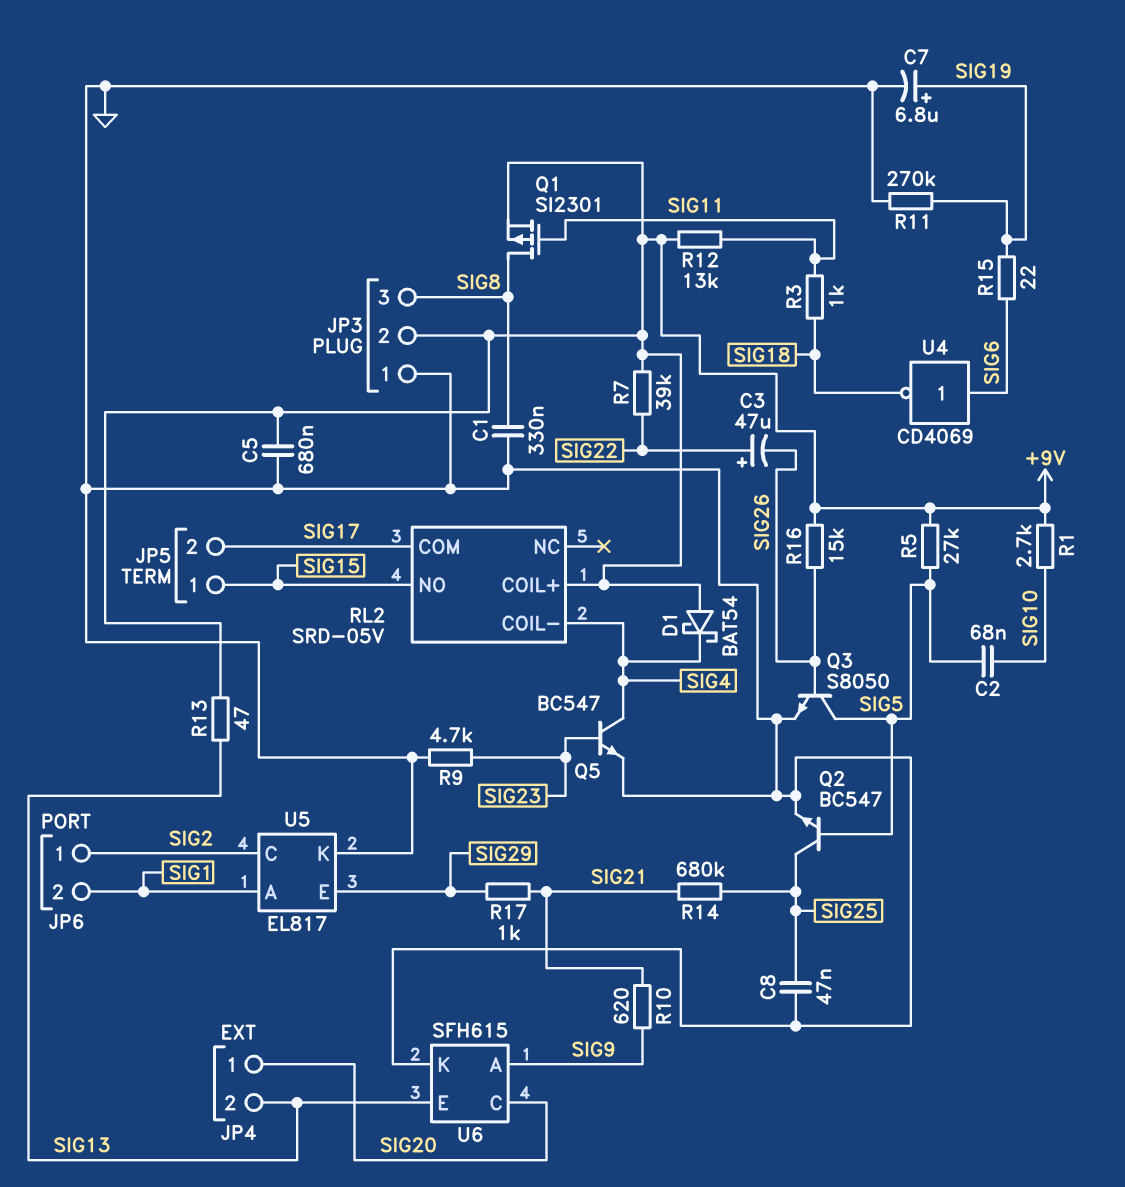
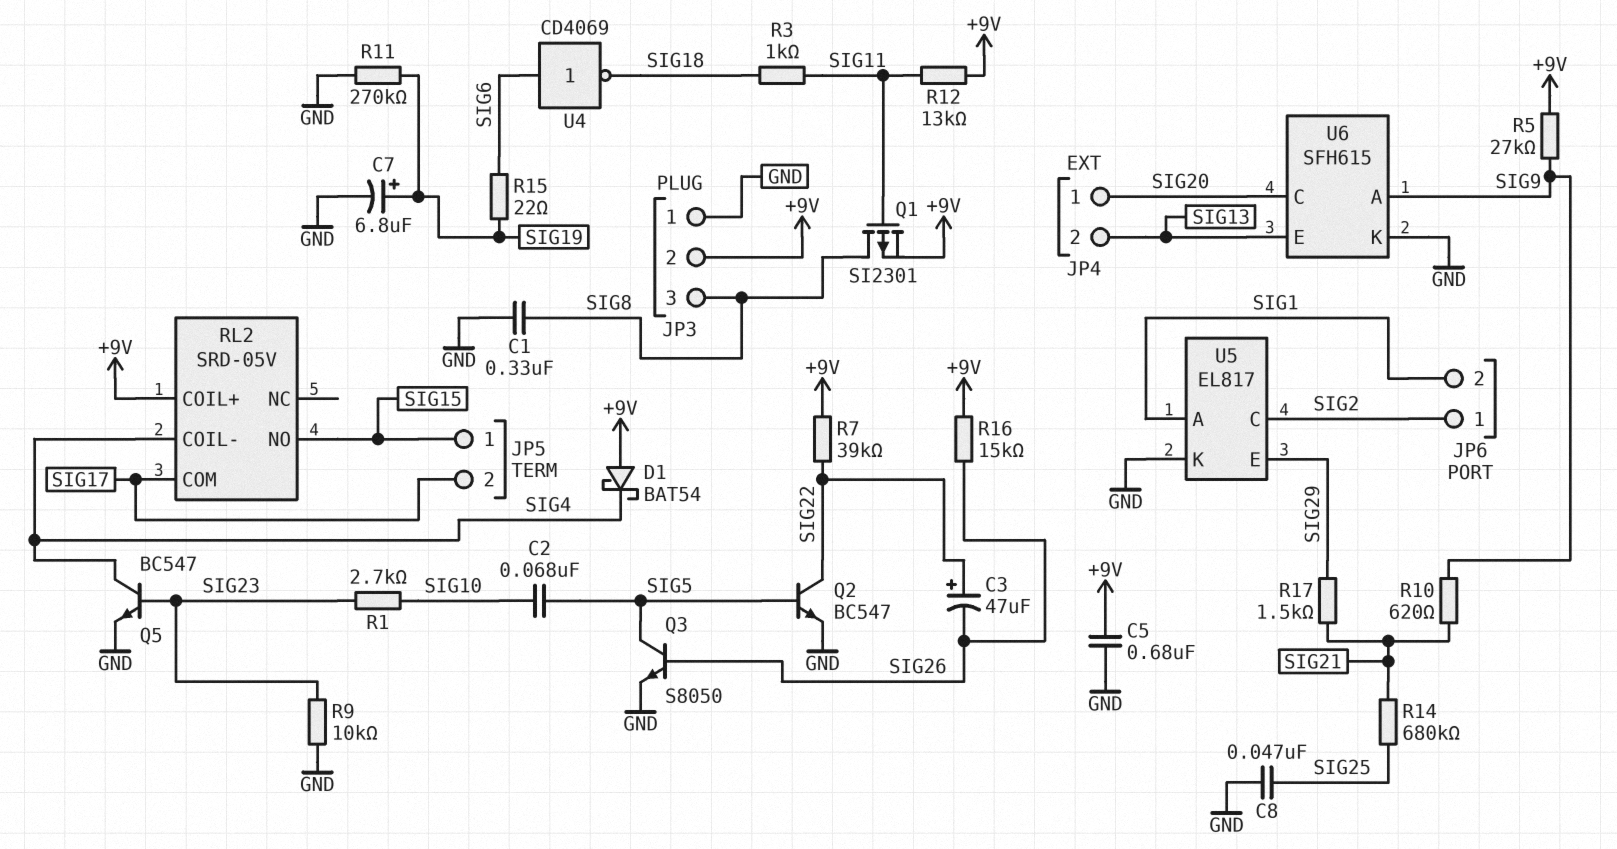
Q2: NPN BC547 (B SIG5, C SIG25, E GND) -> NPN BC547 (B SIG5, C SIG22, E GND)
R1: 2.7k (+9V, SIG10) -> 2.7k (SIG10, SIG23)
R5: 27k (+9V, SIG5) -> 27k (+9V, SIG9)
R9: 4.7k (GND, SIG23) -> 10k (GND, SIG23)
R13: 47 (+9V, SIG13) -> none
R17: 1k (SIG21, SIG29) -> 1.5k (SIG21, SIG29)

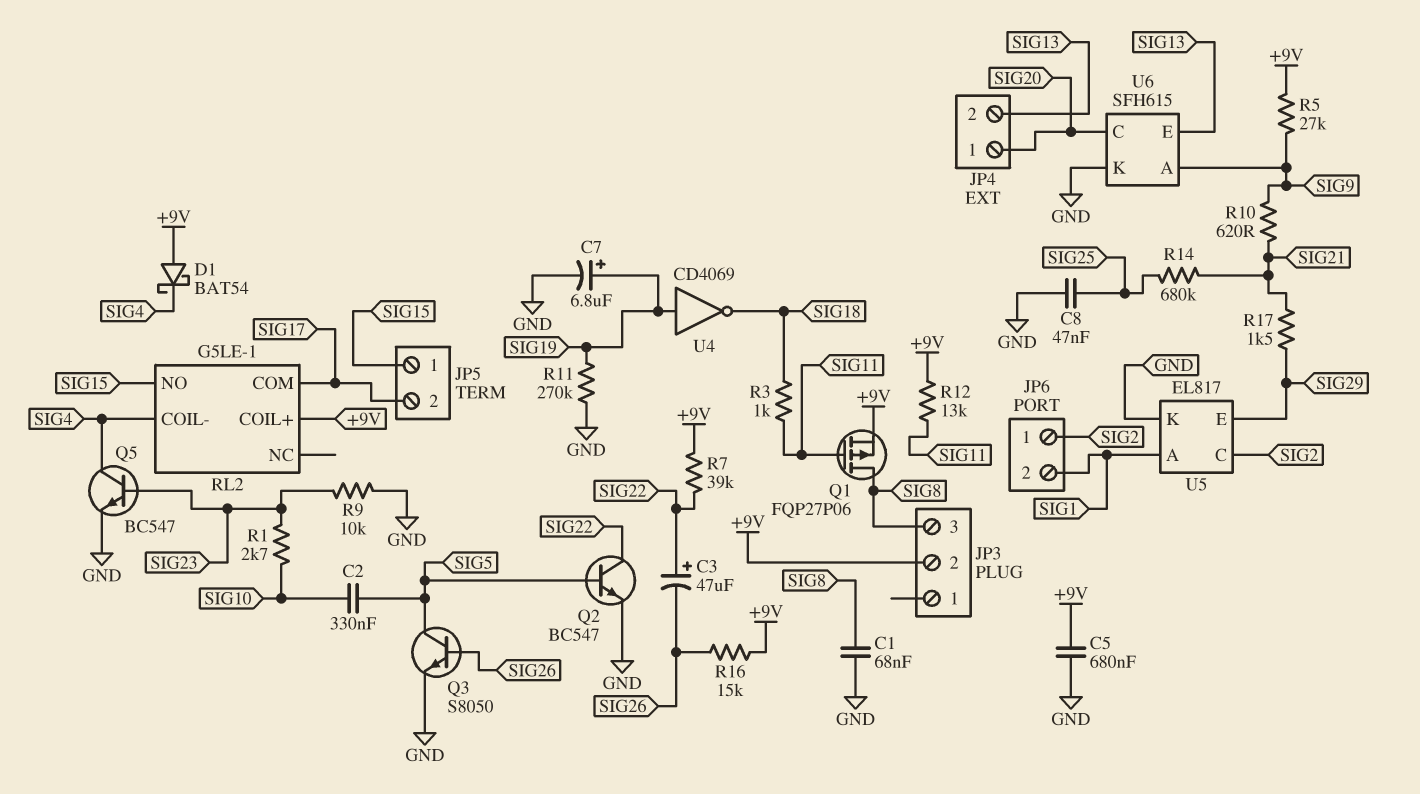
C1: 330nF (GND, SIG8) -> 68nF (GND, SIG8)
C2: 68nF (SIG5, SIG10) -> 330nF (SIG5, SIG10)
JP3 pin 1: GND -> none
Q1: PMOS SI2301 (G SIG11, D SIG8, S +9V) -> PMOS FQP27P06 (G SIG11, D SIG8, S +9V)
R15: 22 (SIG6, SIG19) -> none
RL2: SRD-05V -> G5LE-1
U4: NOT CD4069 (in SIG6, out SIG18) -> NOT CD4069 (in SIG19, out SIG18)

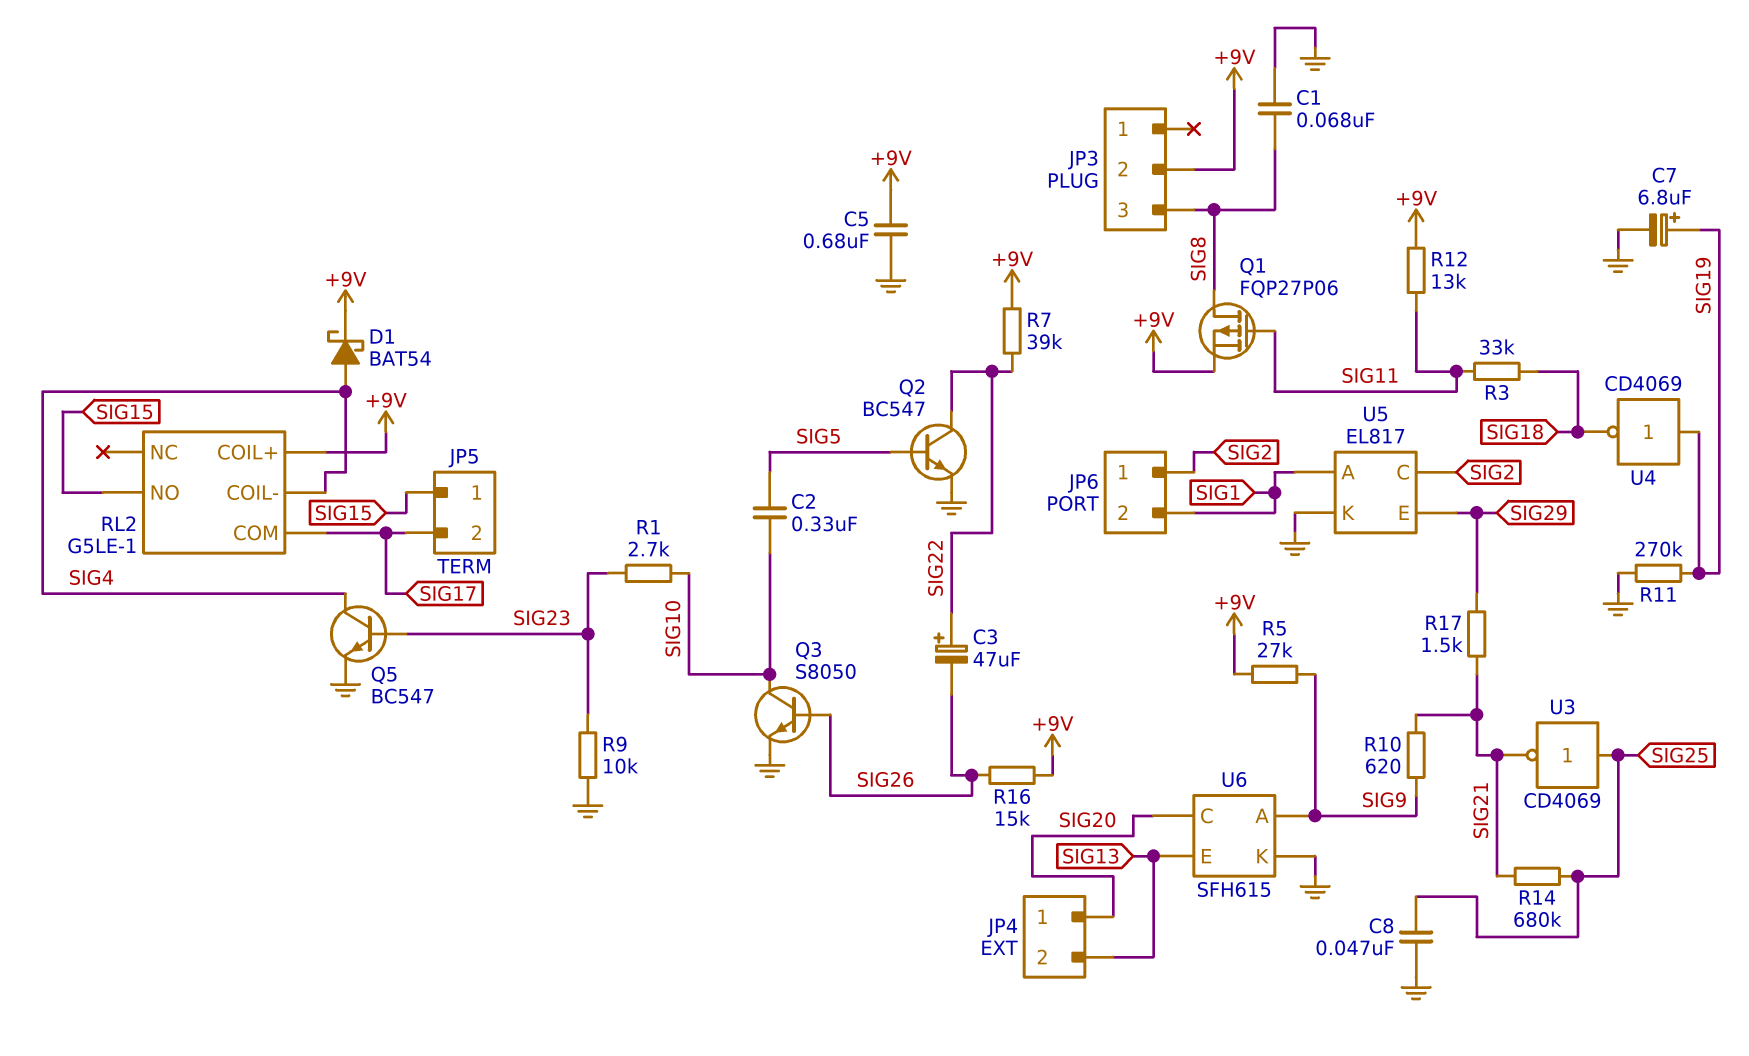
D1: schottky BAT54 (A +9V, K SIG4) -> schottky BAT54 (A SIG4, K +9V)
Q3: NPN S8050 (B SIG26, C SIG5, E GND) -> NPN S8050 (B SIG26, C SIG10, E GND)
R3: 1k (SIG11, SIG18) -> 33k (SIG11, SIG18)
U3: none -> NOT CD4069 (in SIG25, out SIG21)

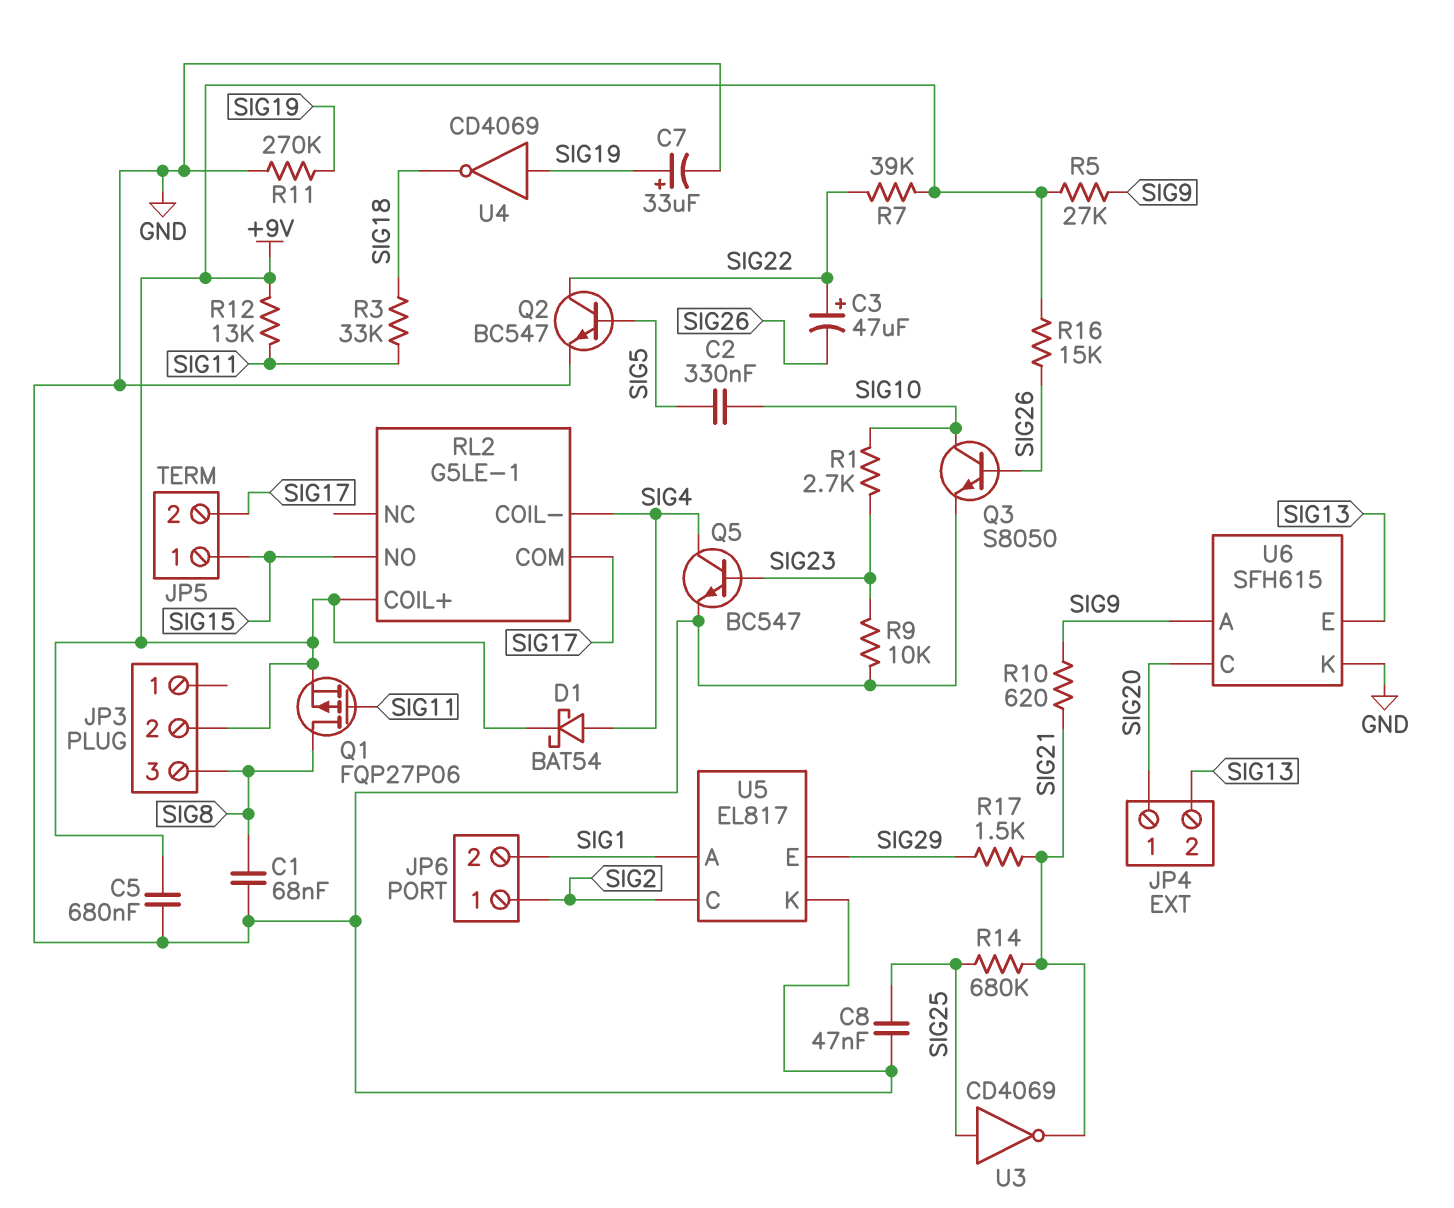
C7: 6.8uF (plus SIG19, minus GND) -> 33uF (plus SIG19, minus GND)

